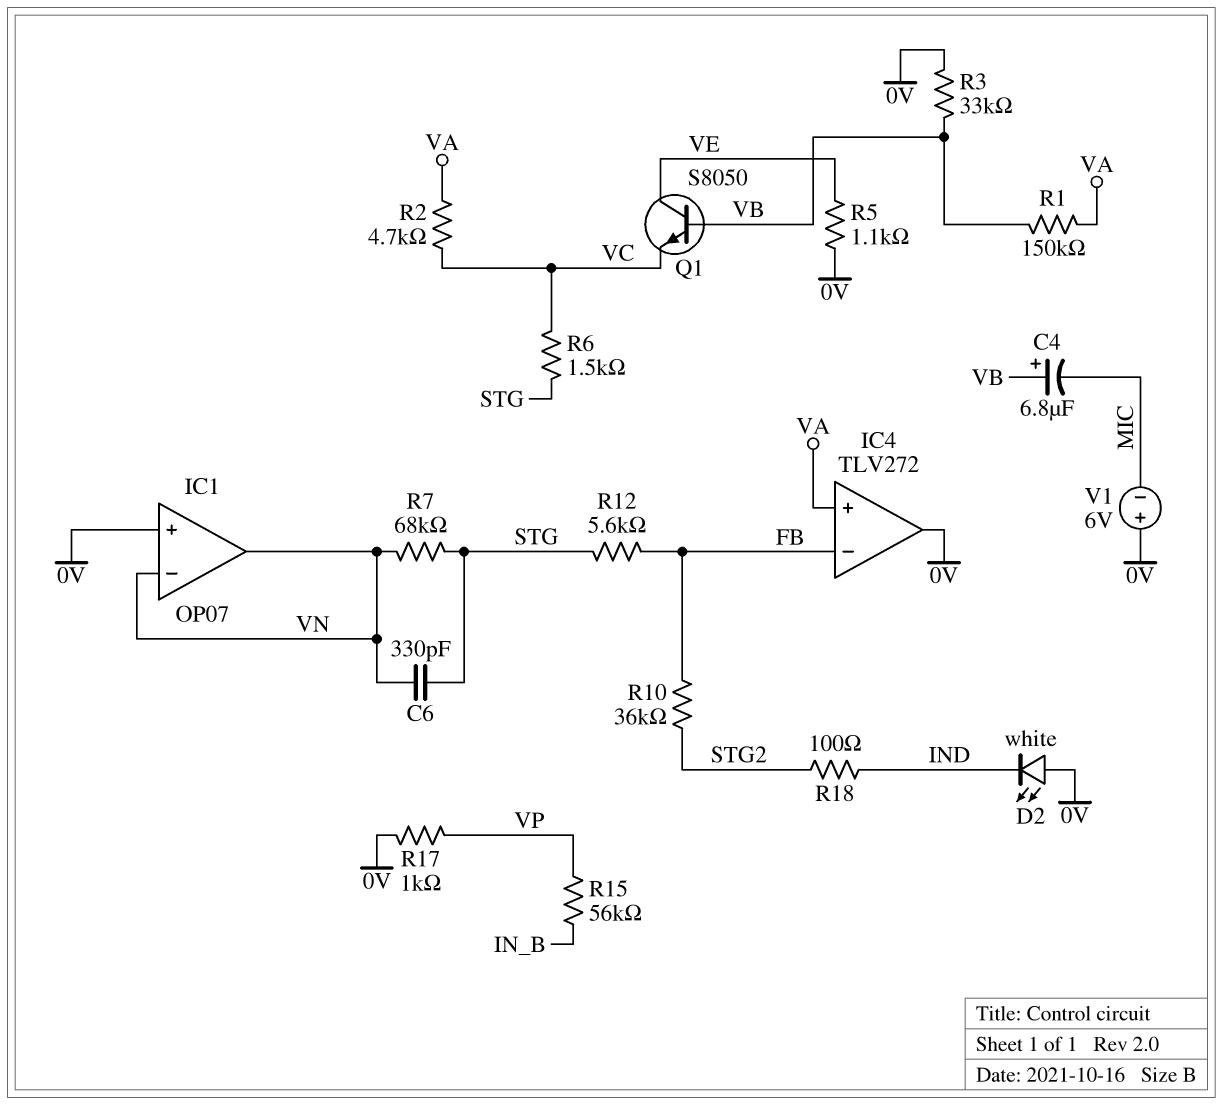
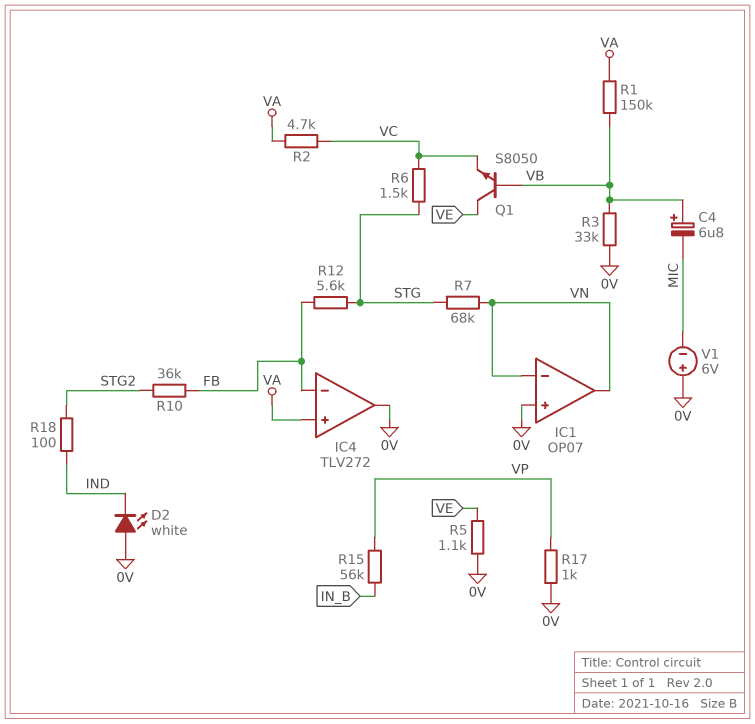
C6: 330pF (STG, VN) -> none

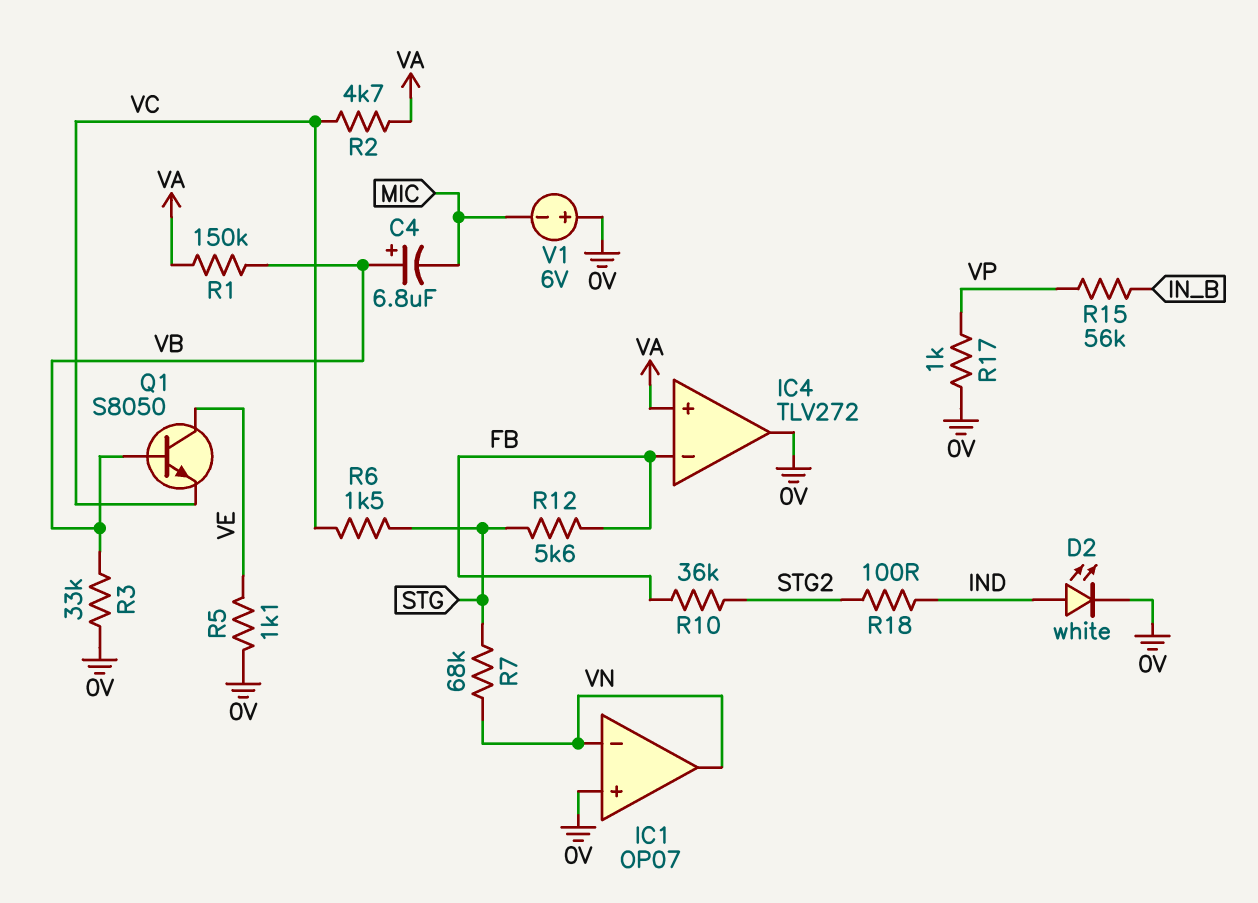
D2: LED white (A 0V, K IND) -> LED white (A IND, K 0V)

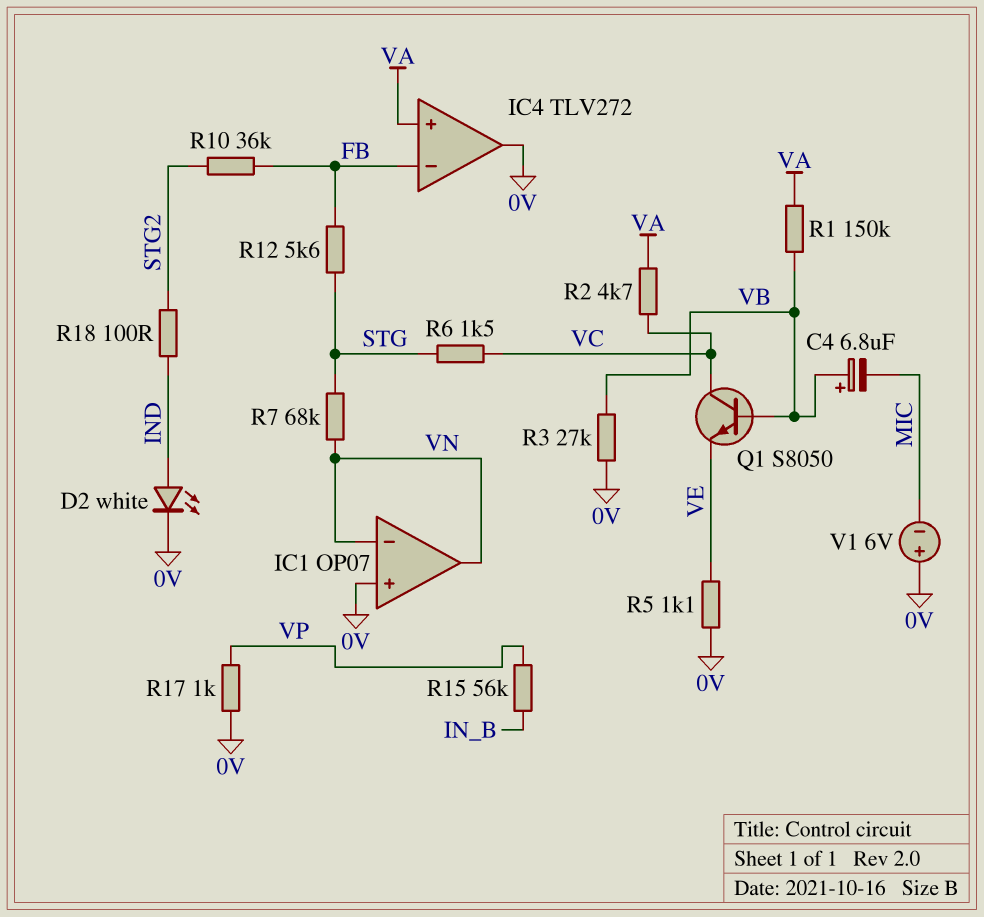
Q1: NPN S8050 (B VB, C VE, E VC) -> NPN S8050 (B VB, C VC, E VE)
R3: 33k (0V, VB) -> 27k (0V, VB)

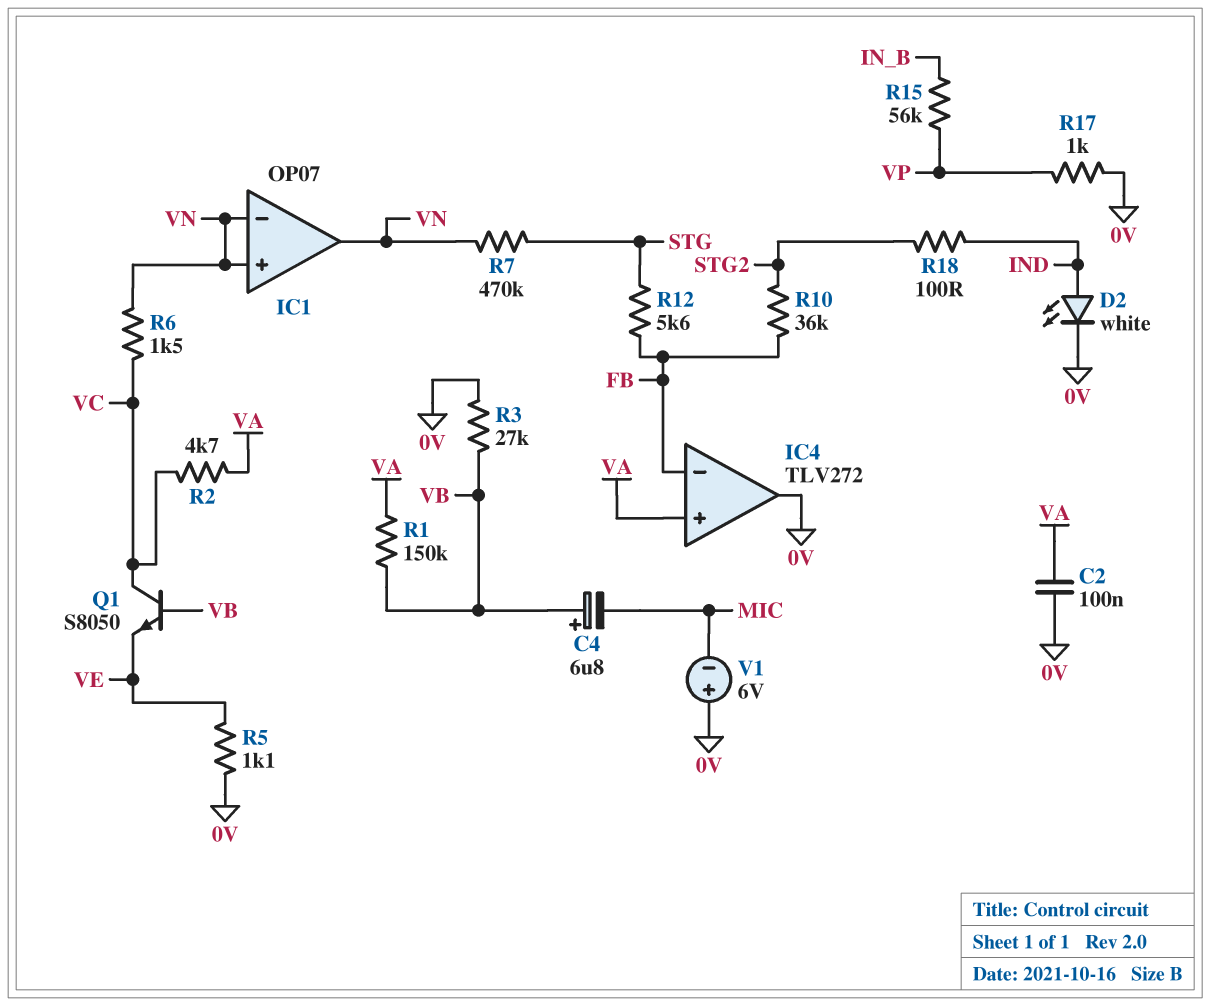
C2: none -> 100nF (0V, VA)
IC1 pin in+: 0V -> VN
R6: 1.5k (STG, VC) -> 1.5k (VC, VN)
R7: 68k (STG, VN) -> 470k (STG, VN)

